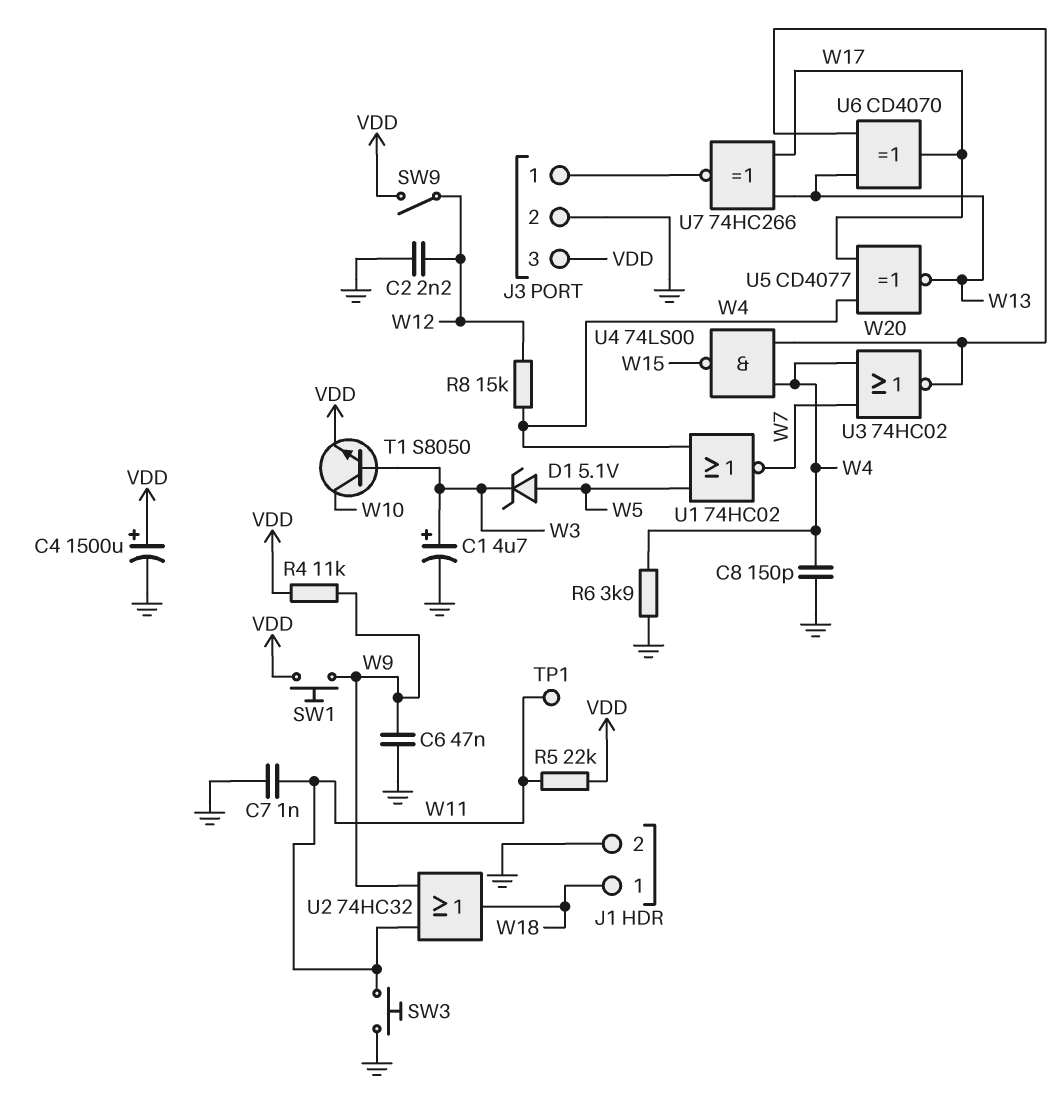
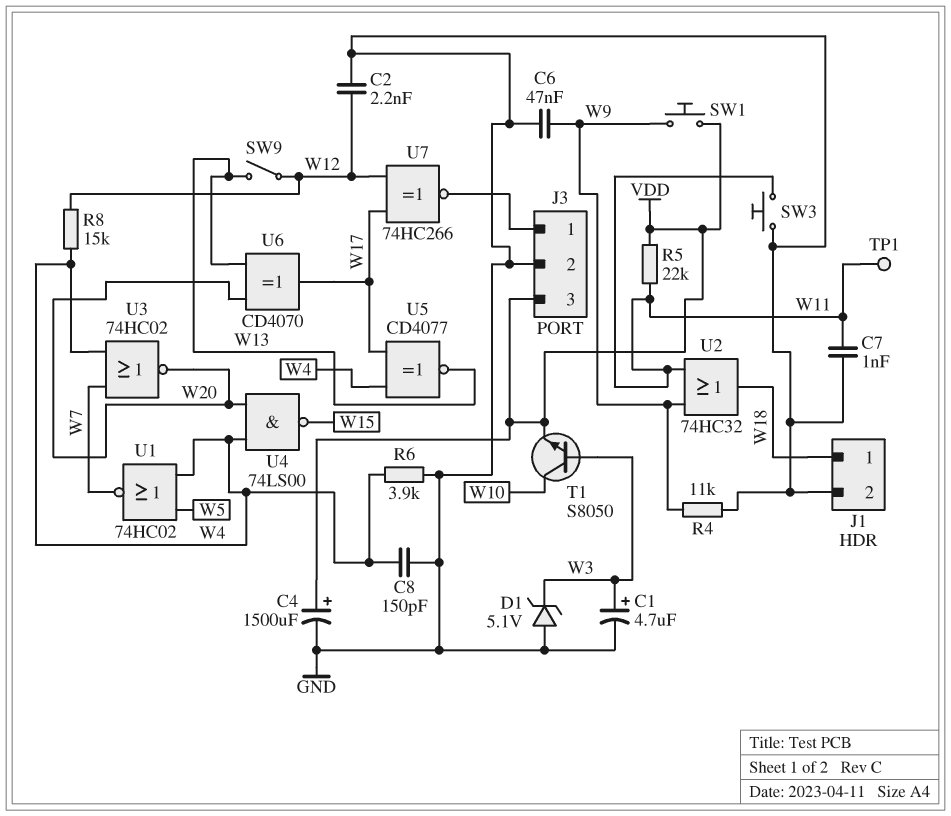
D1: zener 5.1V (A W5, K W3) -> zener 5.1V (A GND, K W3)
R4: 11k (VDD, W9) -> 11k (GND, W9)
SW9: switch (VDD, W12) -> switch (W12, W13)
U7: XNOR 74HC266 (in W13, in W17, out J3/1) -> XNOR 74HC266 (in W12, in W17, out J3/1)

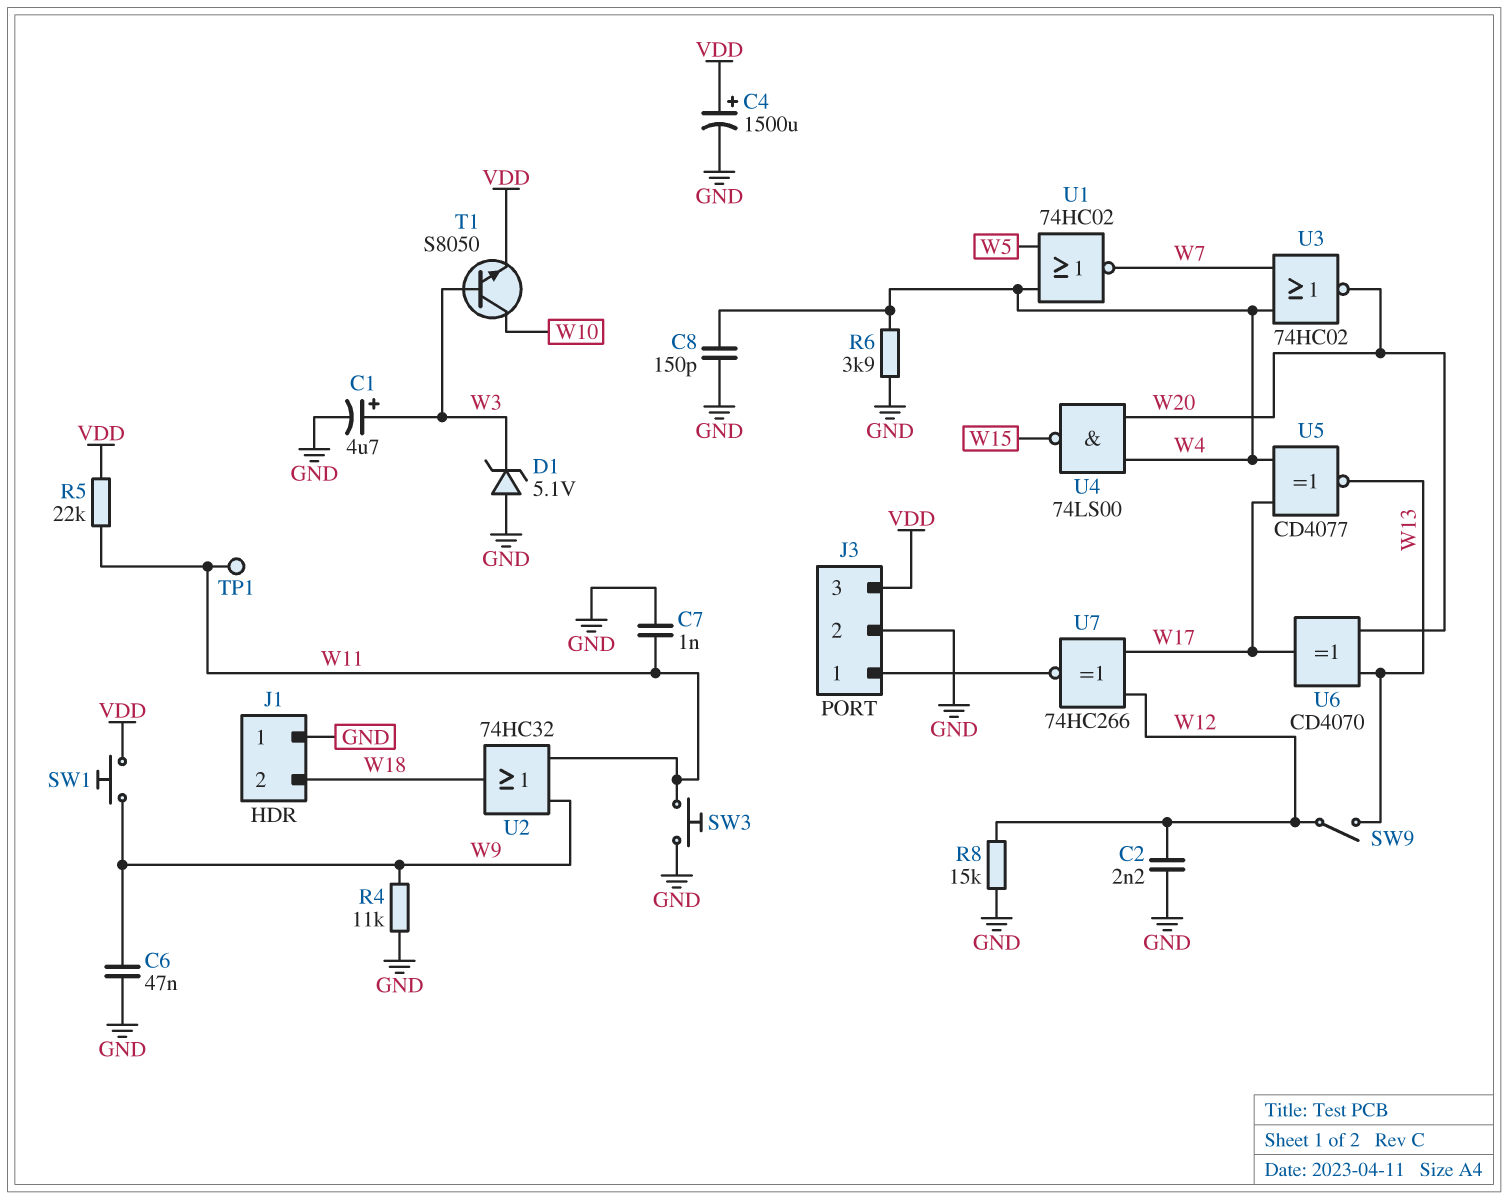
J1 pin 1: W18 -> GND
J1 pin 2: GND -> W18
R8: 15k (W4, W12) -> 15k (GND, W12)

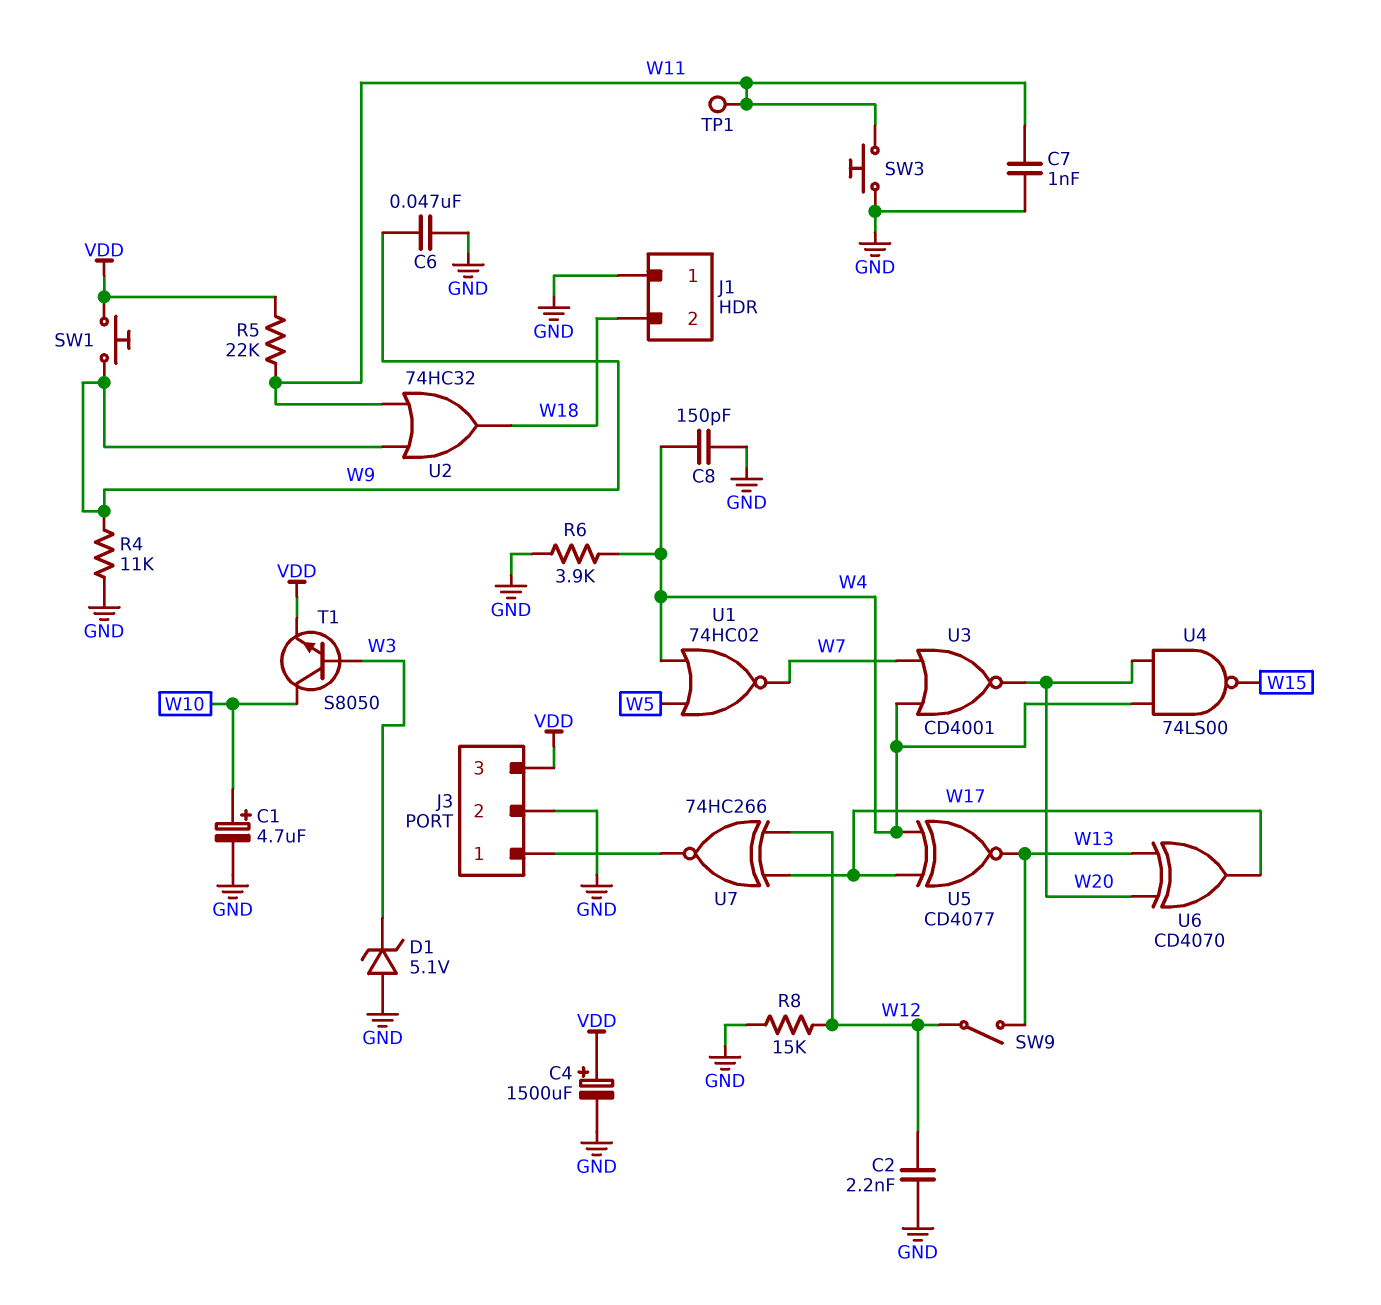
C1: 4.7uF (plus W3, minus GND) -> 4.7uF (plus W10, minus GND)
U3: NOR 74HC02 (in W4, in W7, out W20) -> NOR CD4001 (in W4, in W7, out W20)

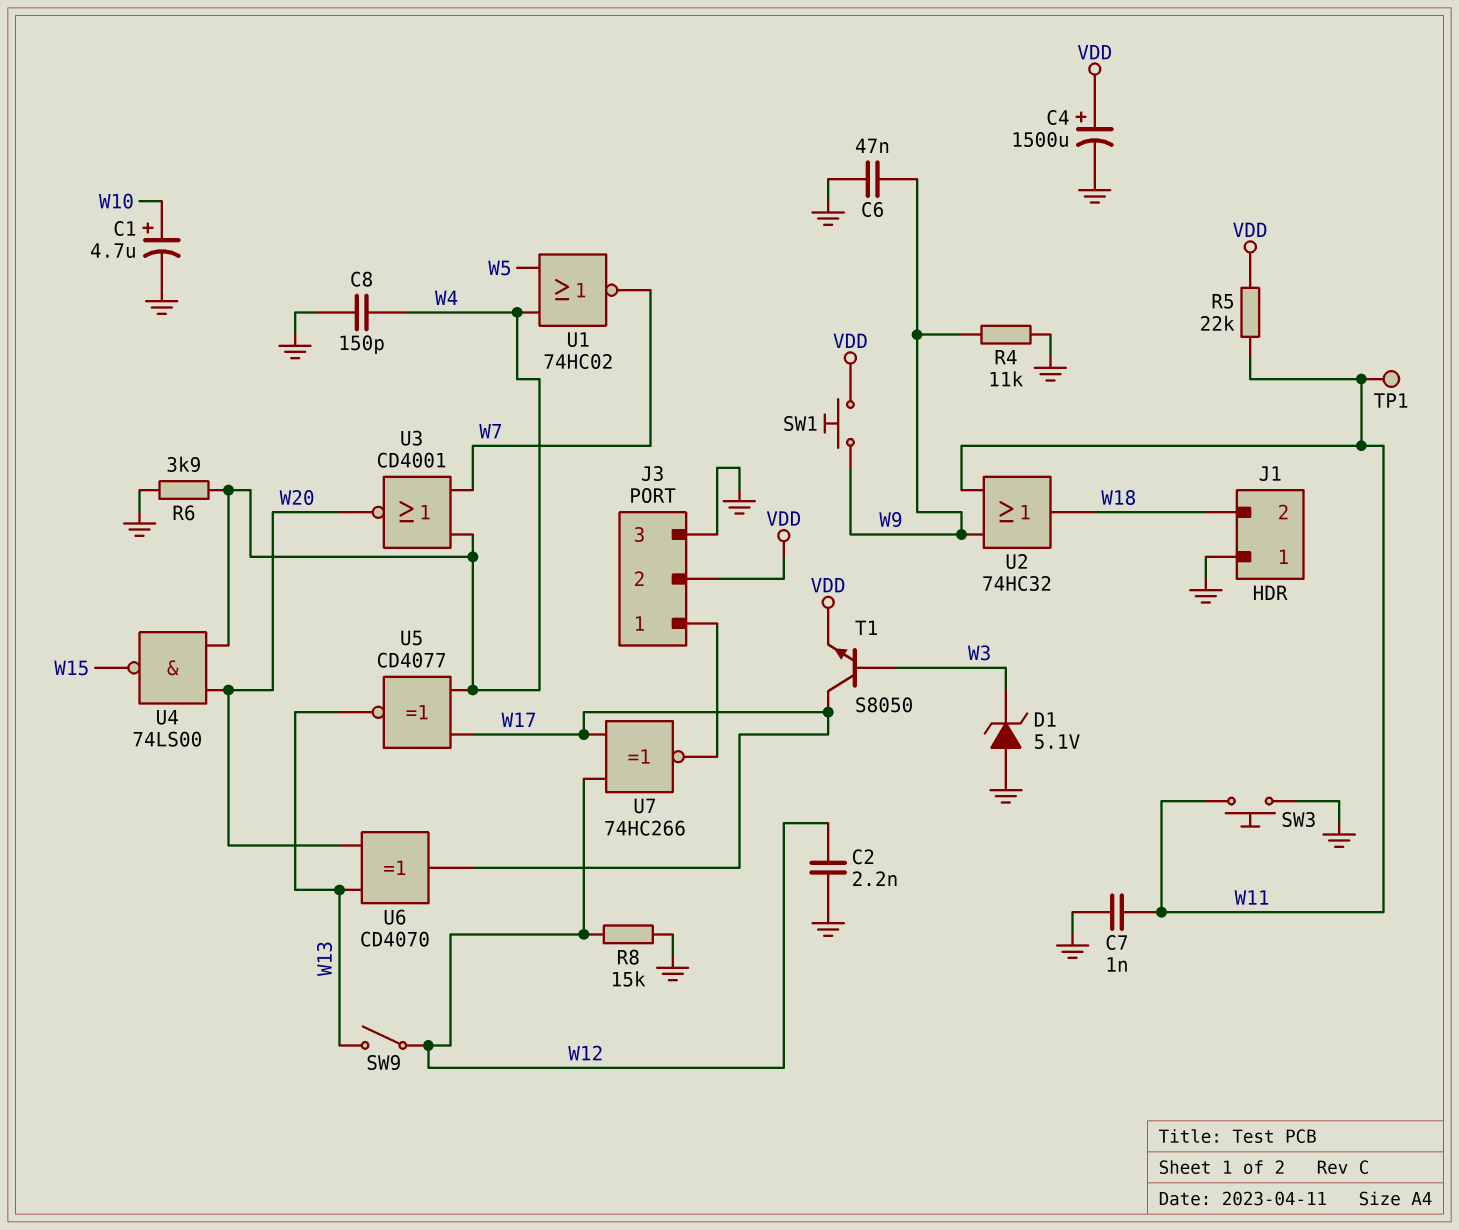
J3 pin 2: GND -> VDD
J3 pin 3: VDD -> GND
T1: NPN S8050 (B W3, C W10, E VDD) -> NPN S8050 (B W3, C W17, E VDD)

